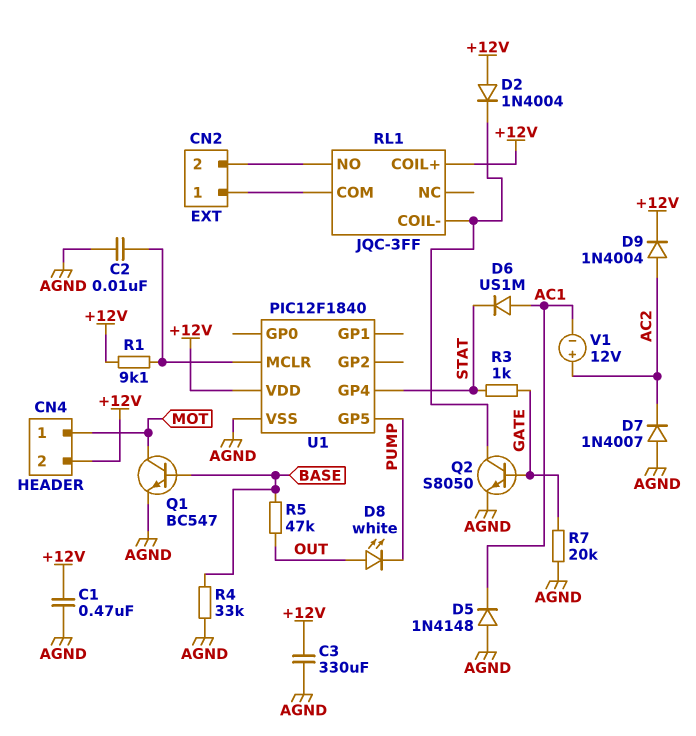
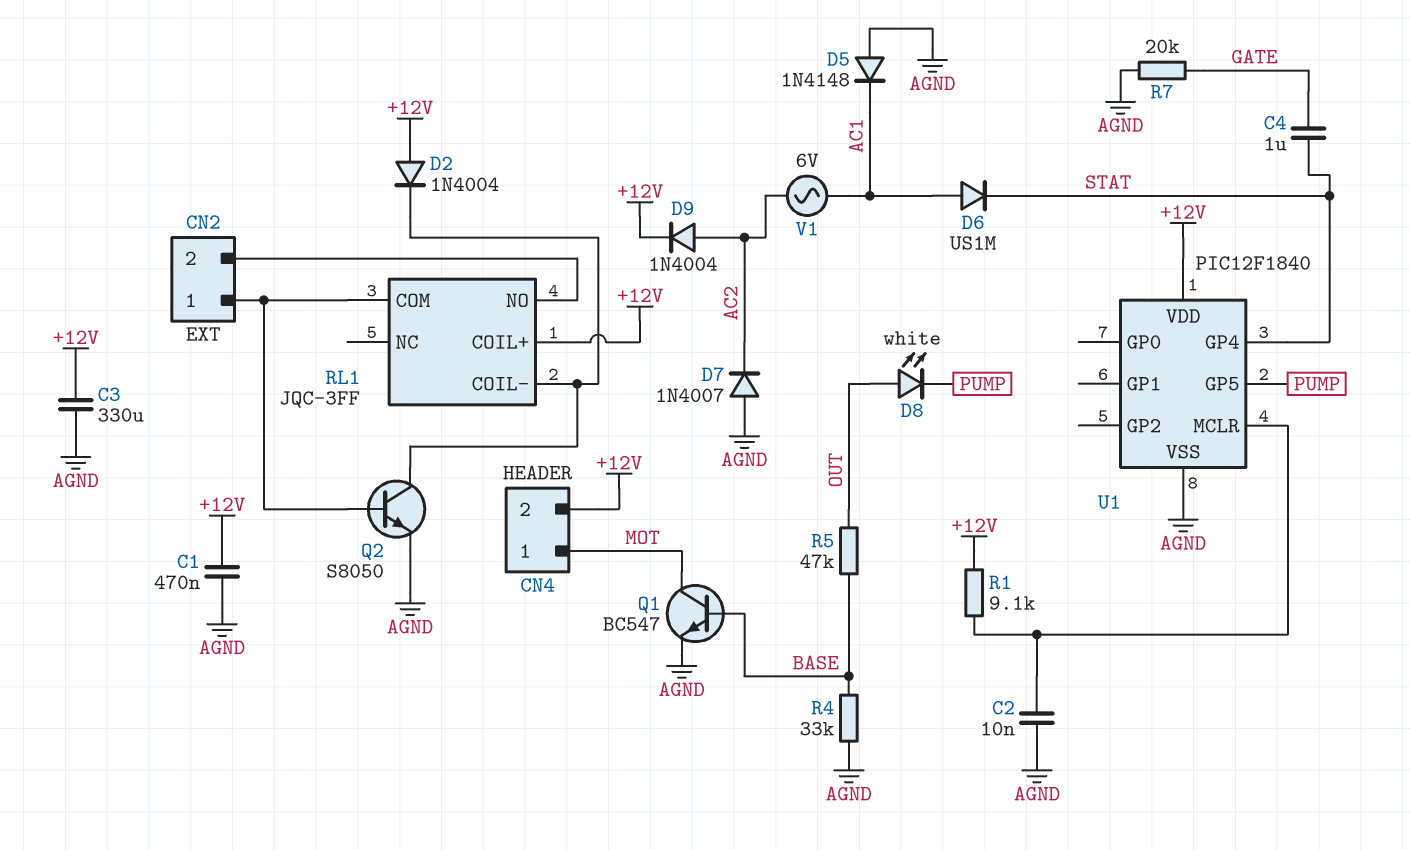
C4: none -> 1uF (GATE, STAT)
Q2: NPN S8050 (B GATE, C RL1/COIL-, E AGND) -> NPN S8050 (B CN2/1, C RL1/COIL-, E AGND)
R3: 1k (GATE, STAT) -> none
V1: 12V (plus AC2, minus AC1) -> AC 6V (AC1, AC2)

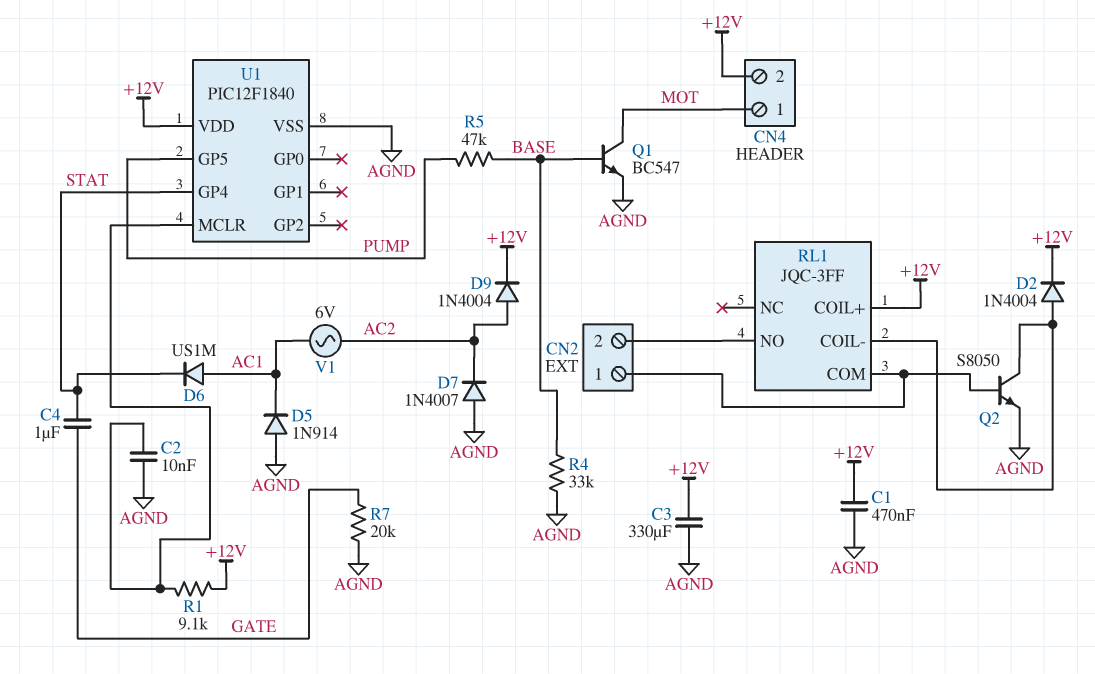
D2: diode 1N4004 (A +12V, K RL1/COIL-) -> diode 1N4004 (A RL1/COIL-, K +12V)
D5: diode 1N4148 (A AGND, K AC1) -> diode 1N914 (A AGND, K AC1)
D8: LED white (A OUT, K PUMP) -> none
R5: 47k (BASE, OUT) -> 47k (BASE, PUMP)

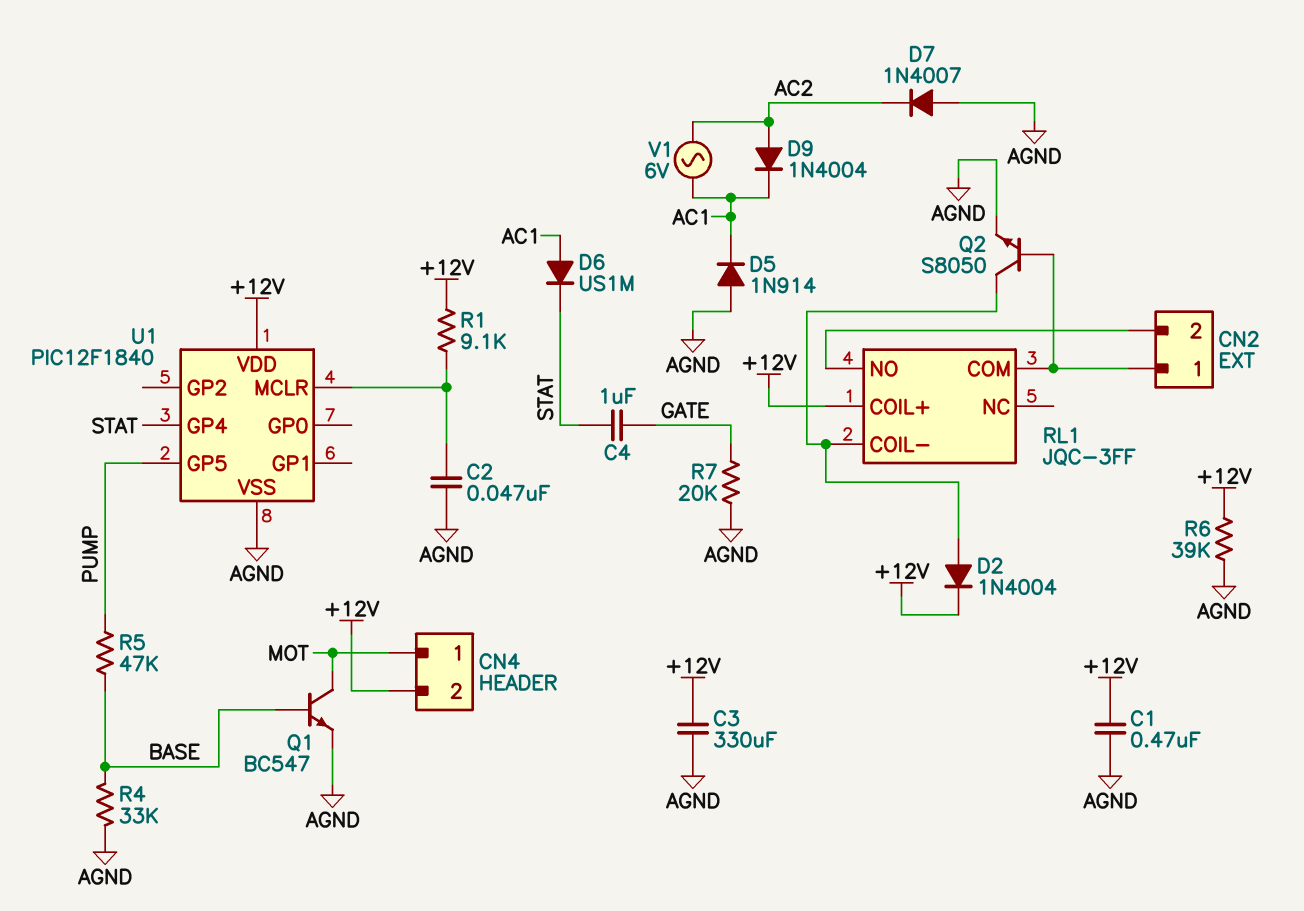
C2: 10nF (AGND, U1/MCLR) -> 47nF (AGND, U1/MCLR)
D9: diode 1N4004 (A AC2, K +12V) -> diode 1N4004 (A AC2, K AC1)
R6: none -> 39k (+12V, AGND)

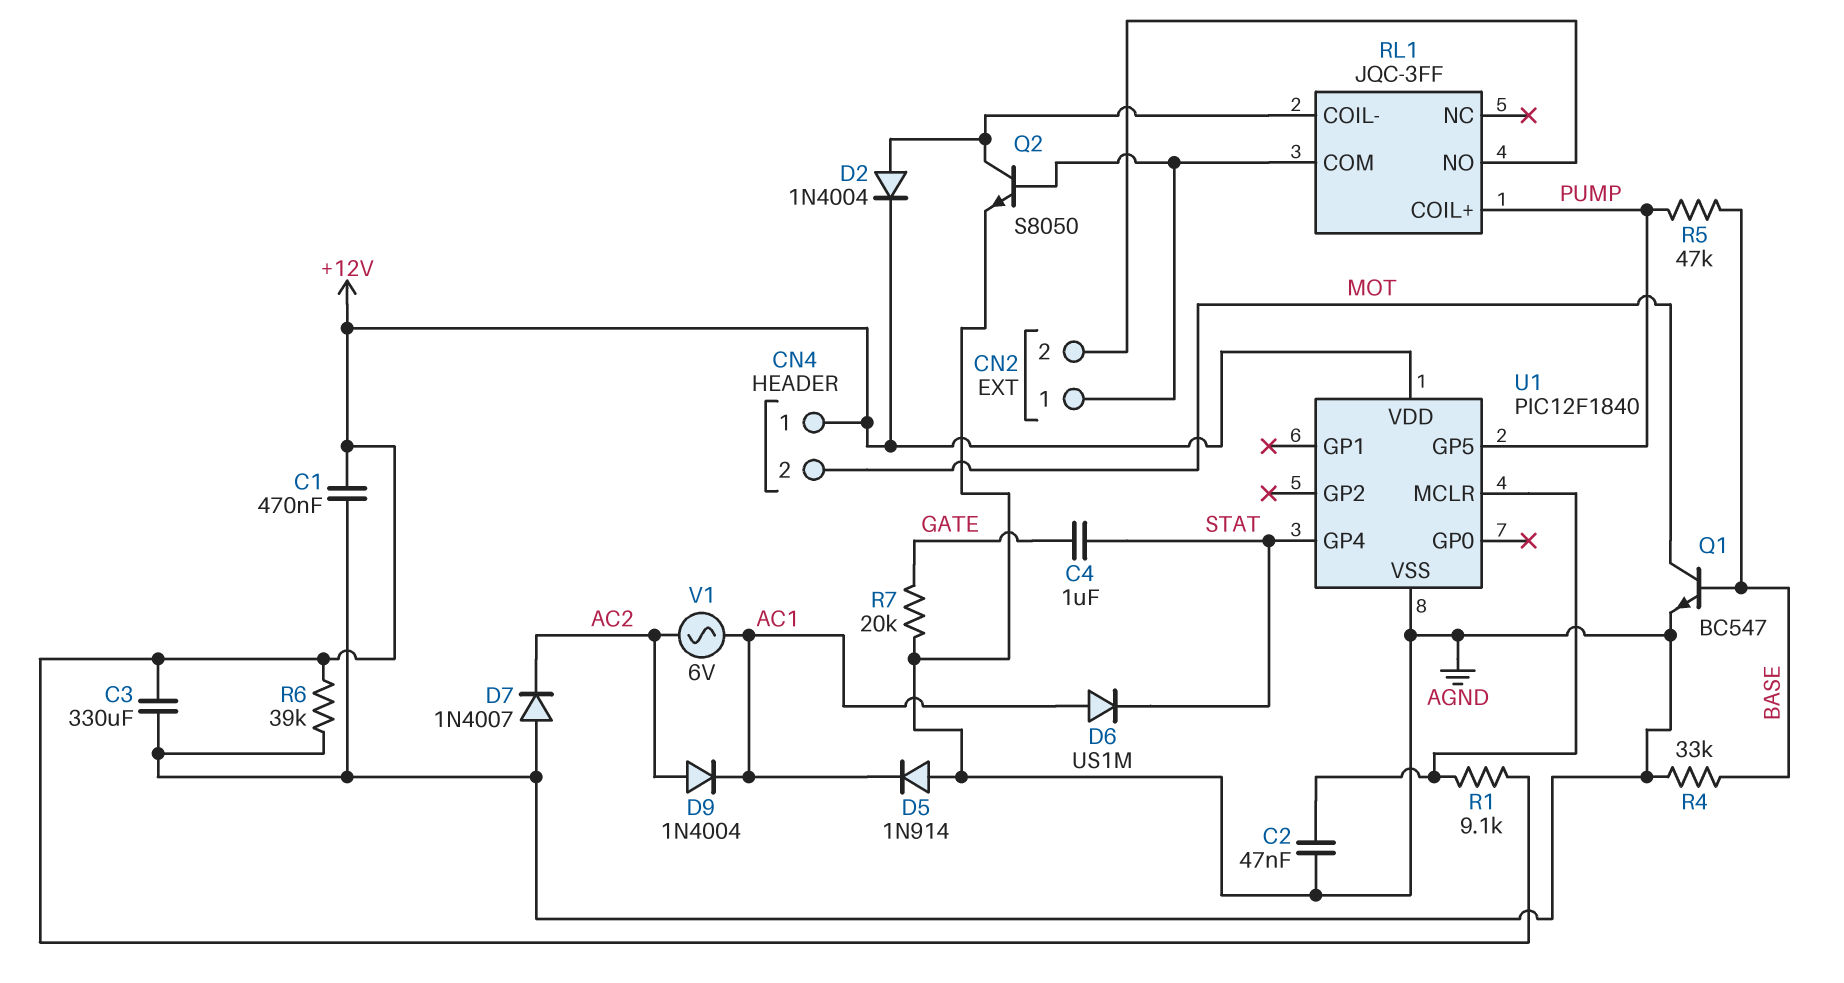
CN4 pin 1: MOT -> +12V
CN4 pin 2: +12V -> MOT
RL1 pin COIL+: +12V -> PUMP

